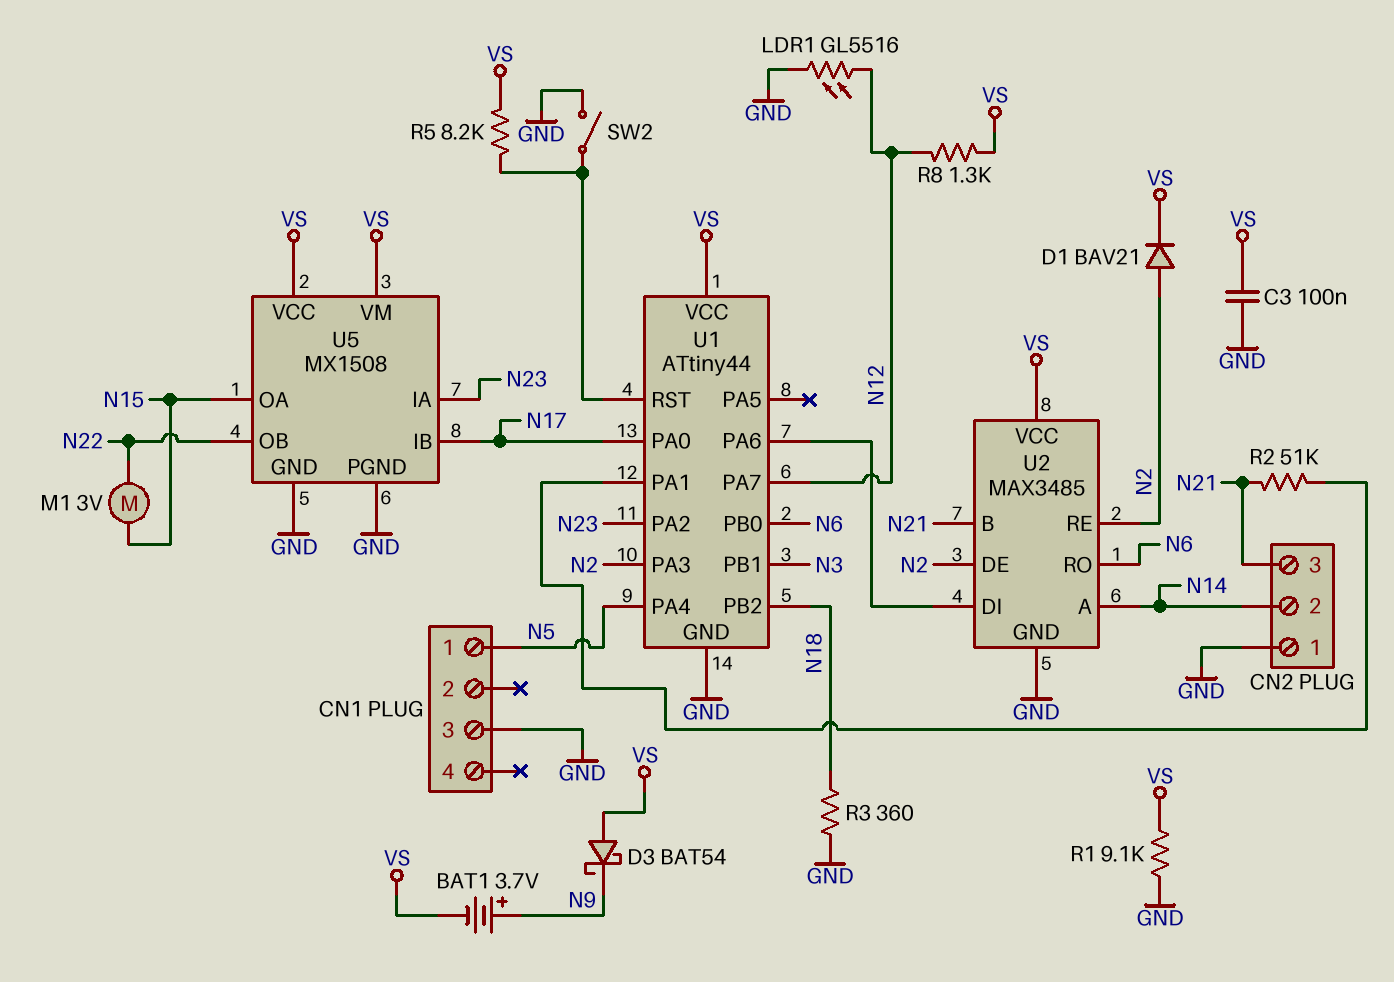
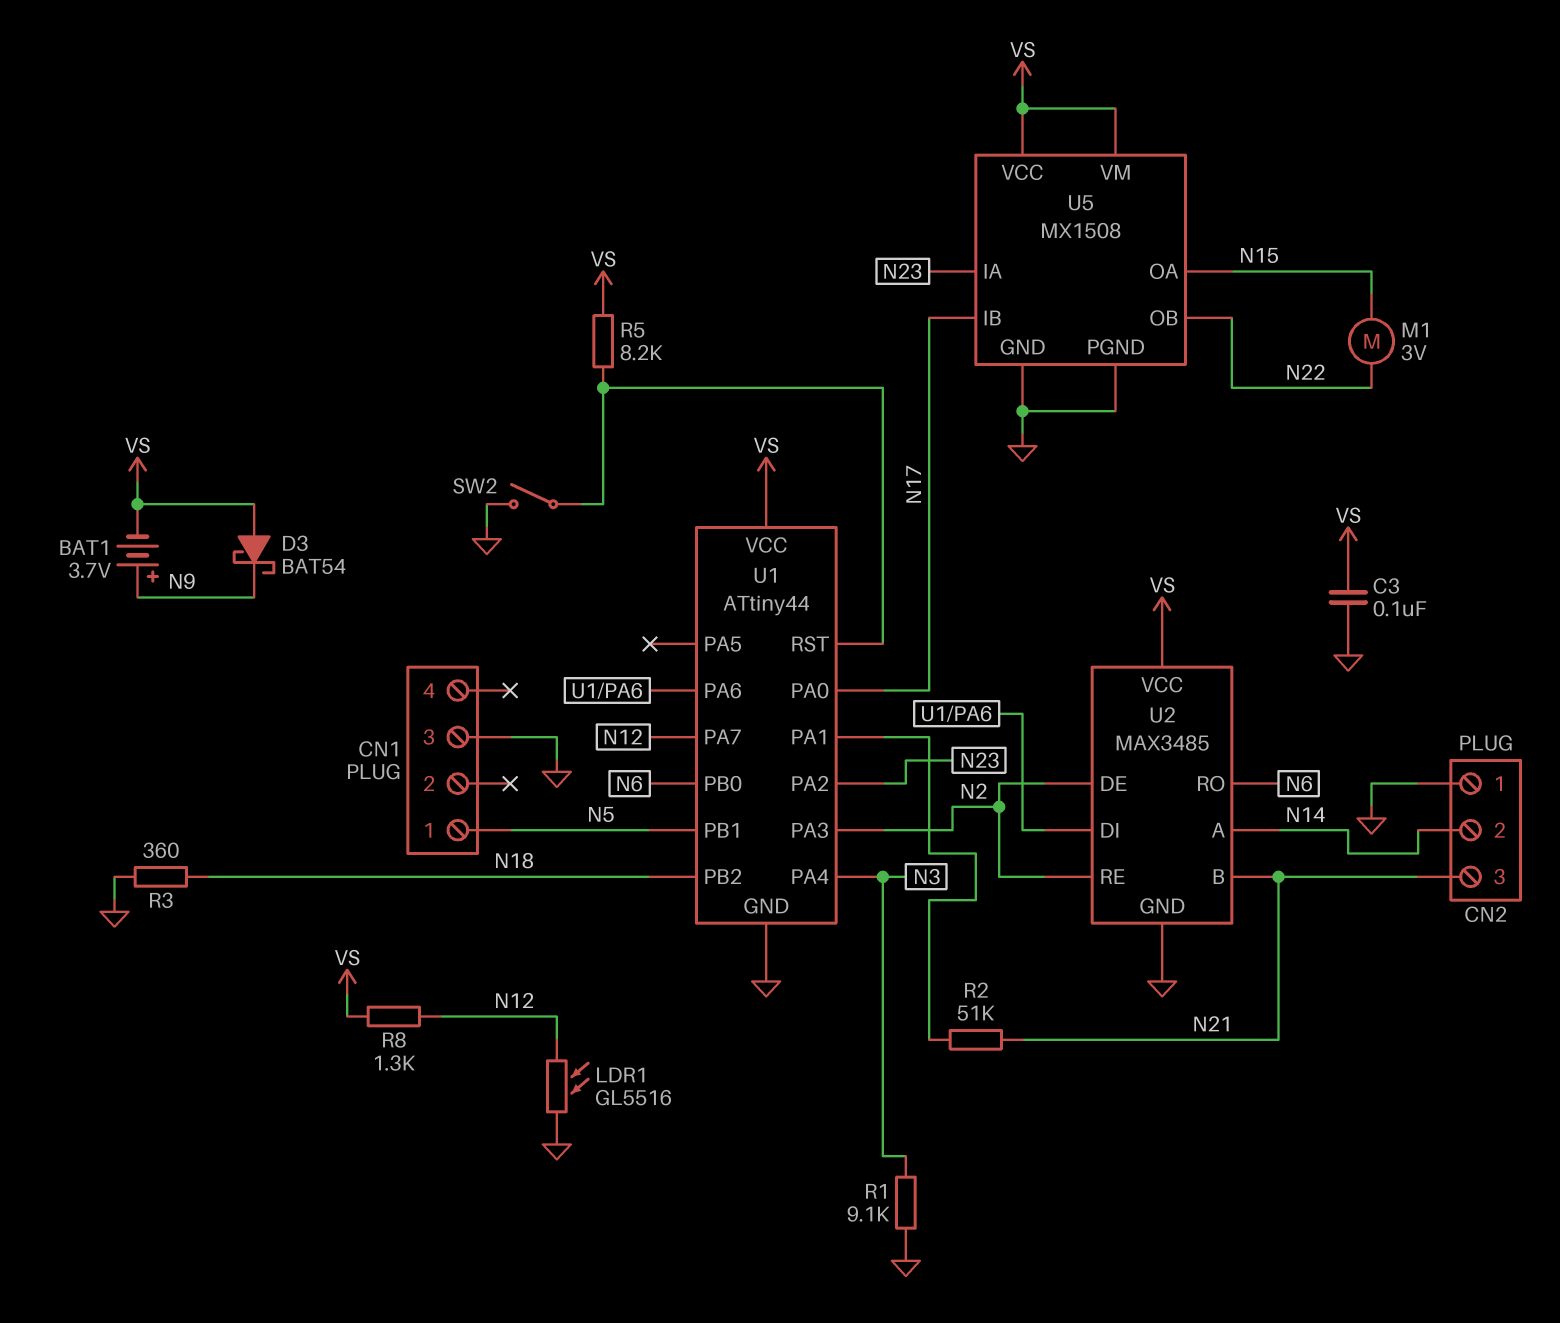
D1: diode BAV21 (A N2, K VS) -> none
R1: 9.1k (GND, VS) -> 9.1k (GND, N3)
U1 pin PA4: N5 -> N3
U1 pin PB1: N3 -> N5

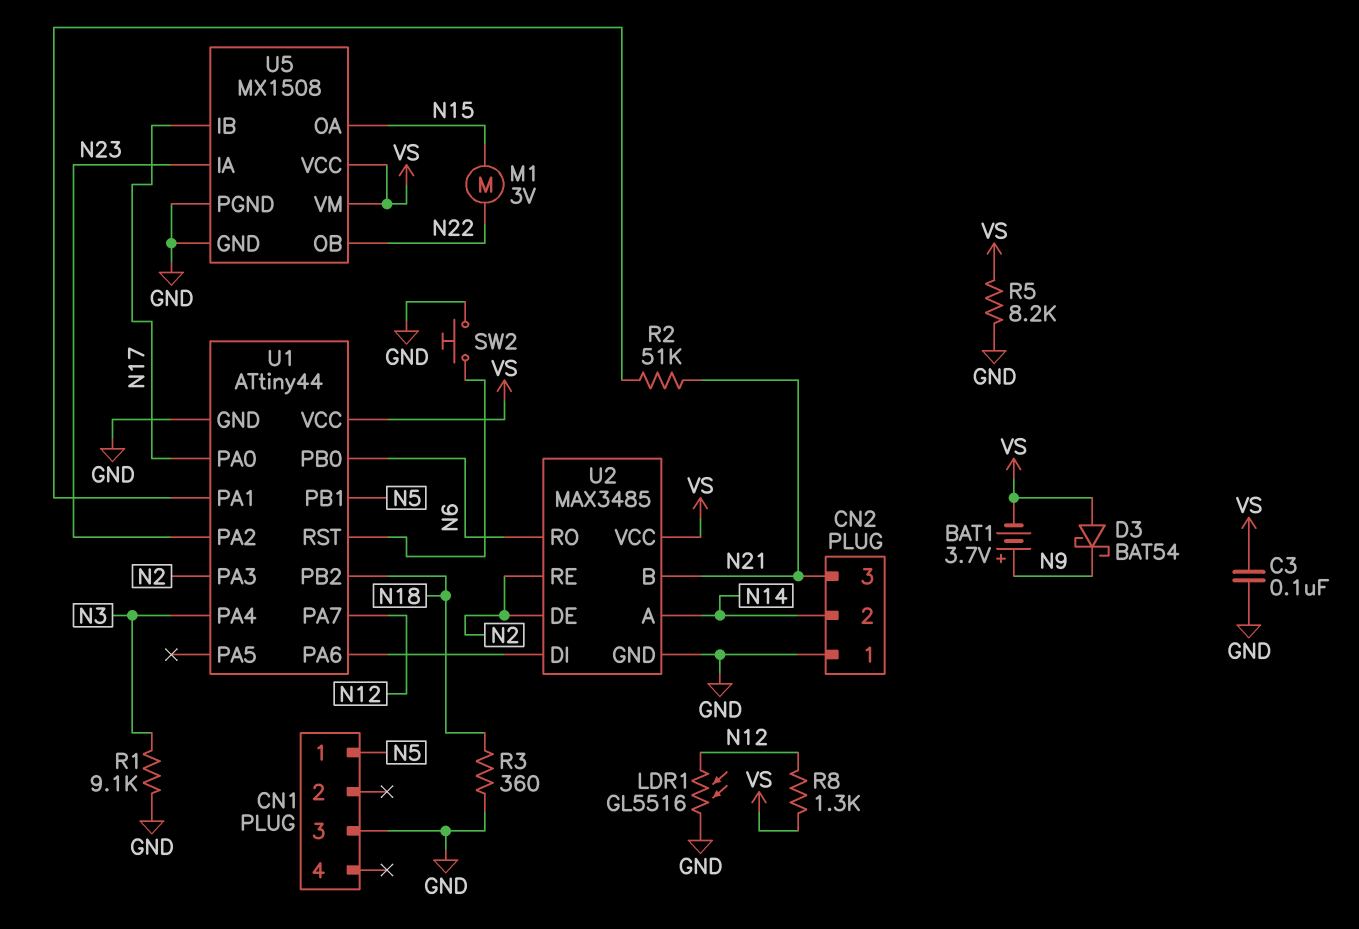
R5: 8.2k (U1/RST, VS) -> 8.2k (GND, VS)
SW2: switch (GND, U1/RST) -> button (GND, U1/RST)

